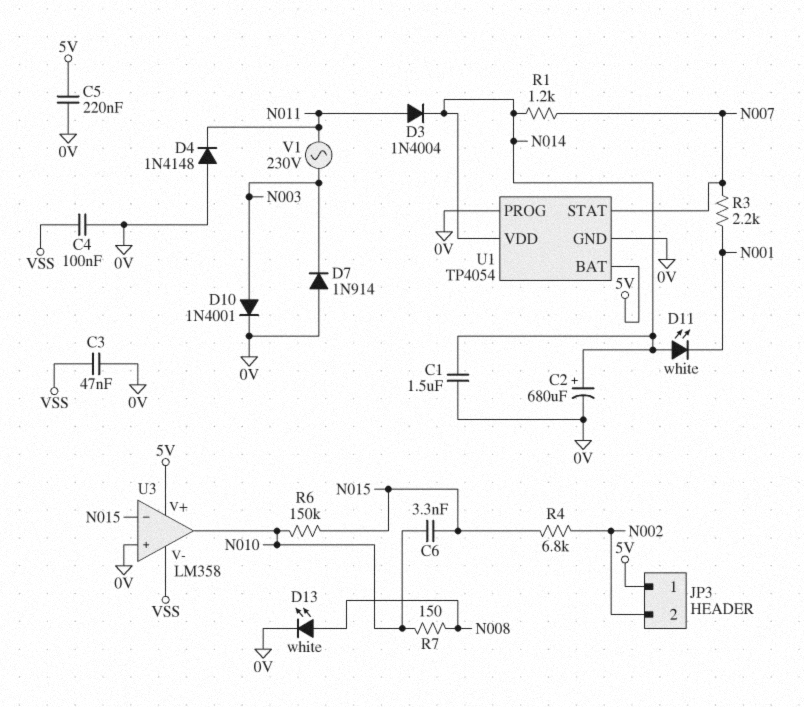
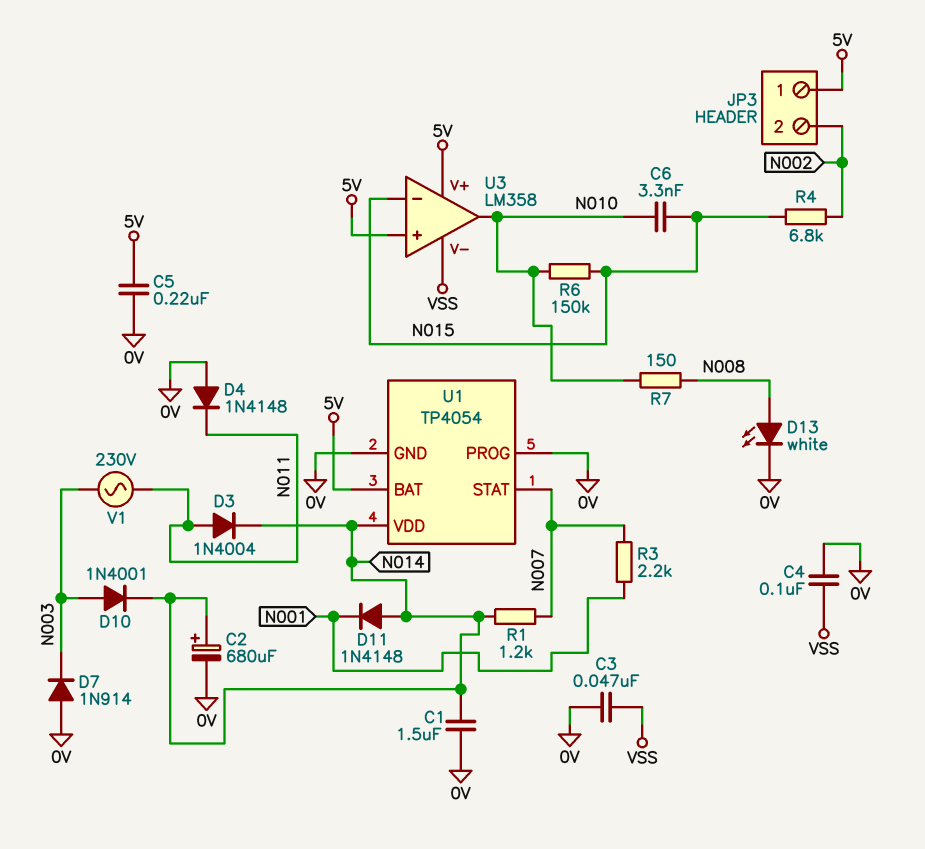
D10: diode 1N4001 (A N003, K 0V) -> diode 1N4001 (A N003, K N014)
D11: LED white (A N014, K N001) -> diode 1N4148 (A N014, K N001)
U3 pin in+: 0V -> 5V

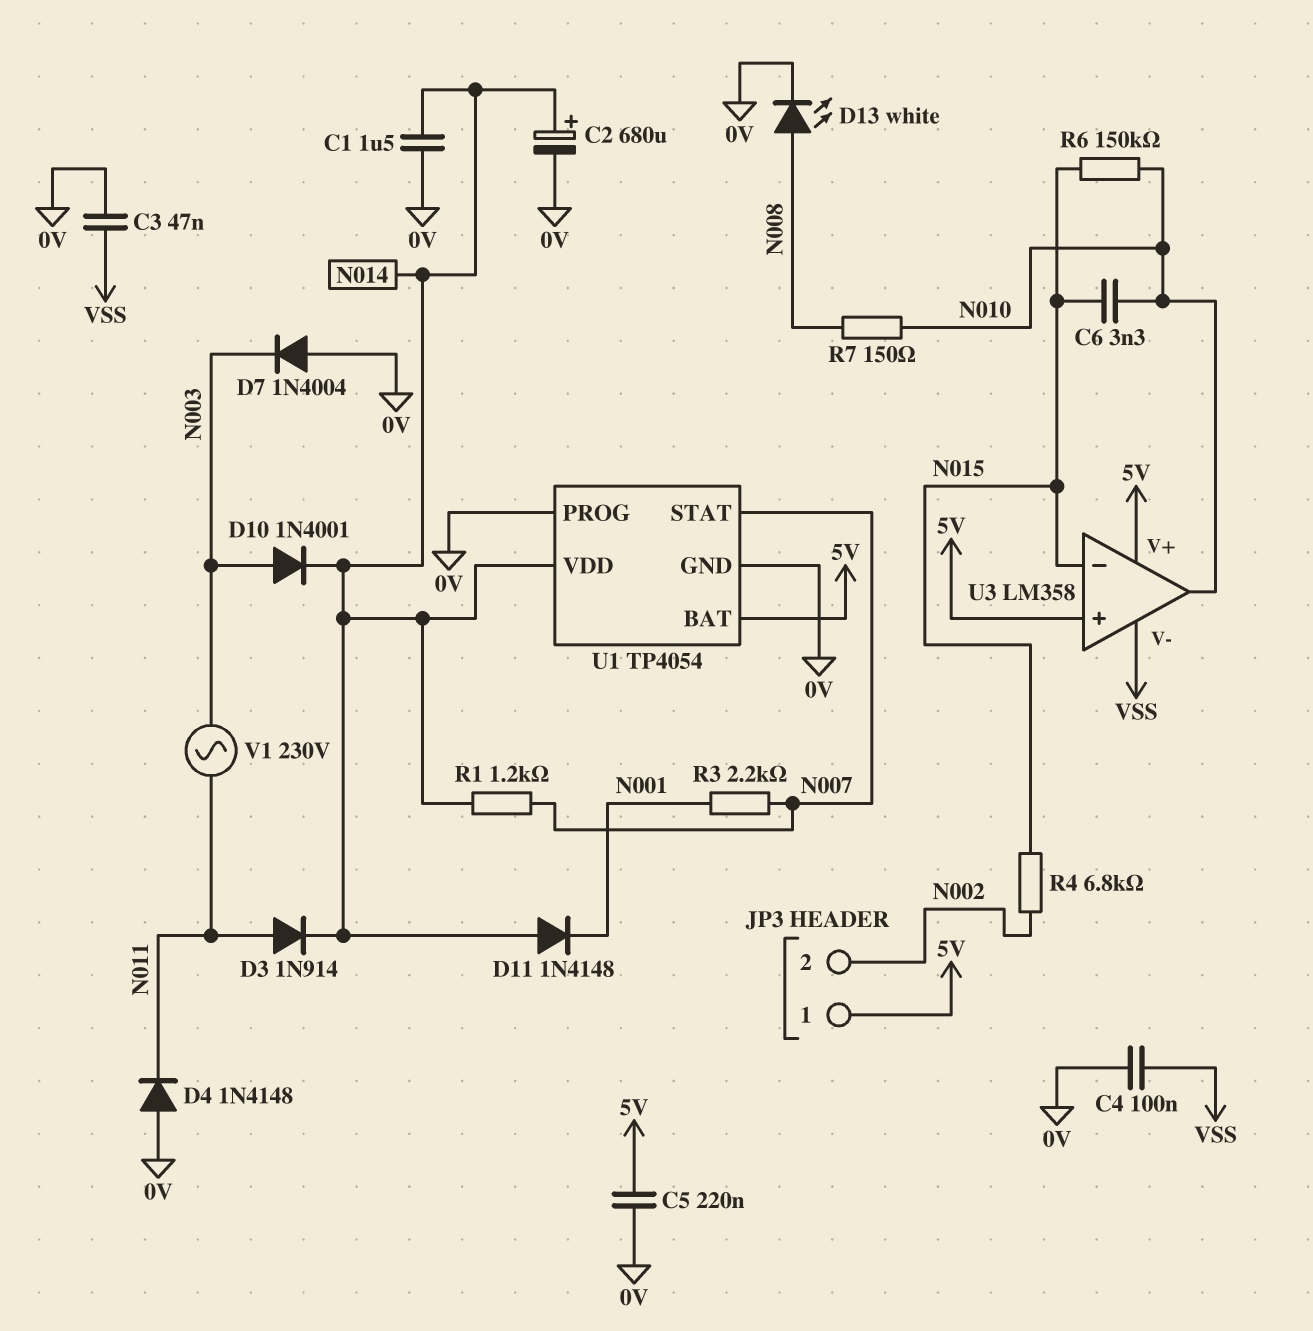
D3: diode 1N4004 (A N011, K N014) -> diode 1N914 (A N011, K N014)
D7: diode 1N914 (A 0V, K N003) -> diode 1N4004 (A 0V, K N003)

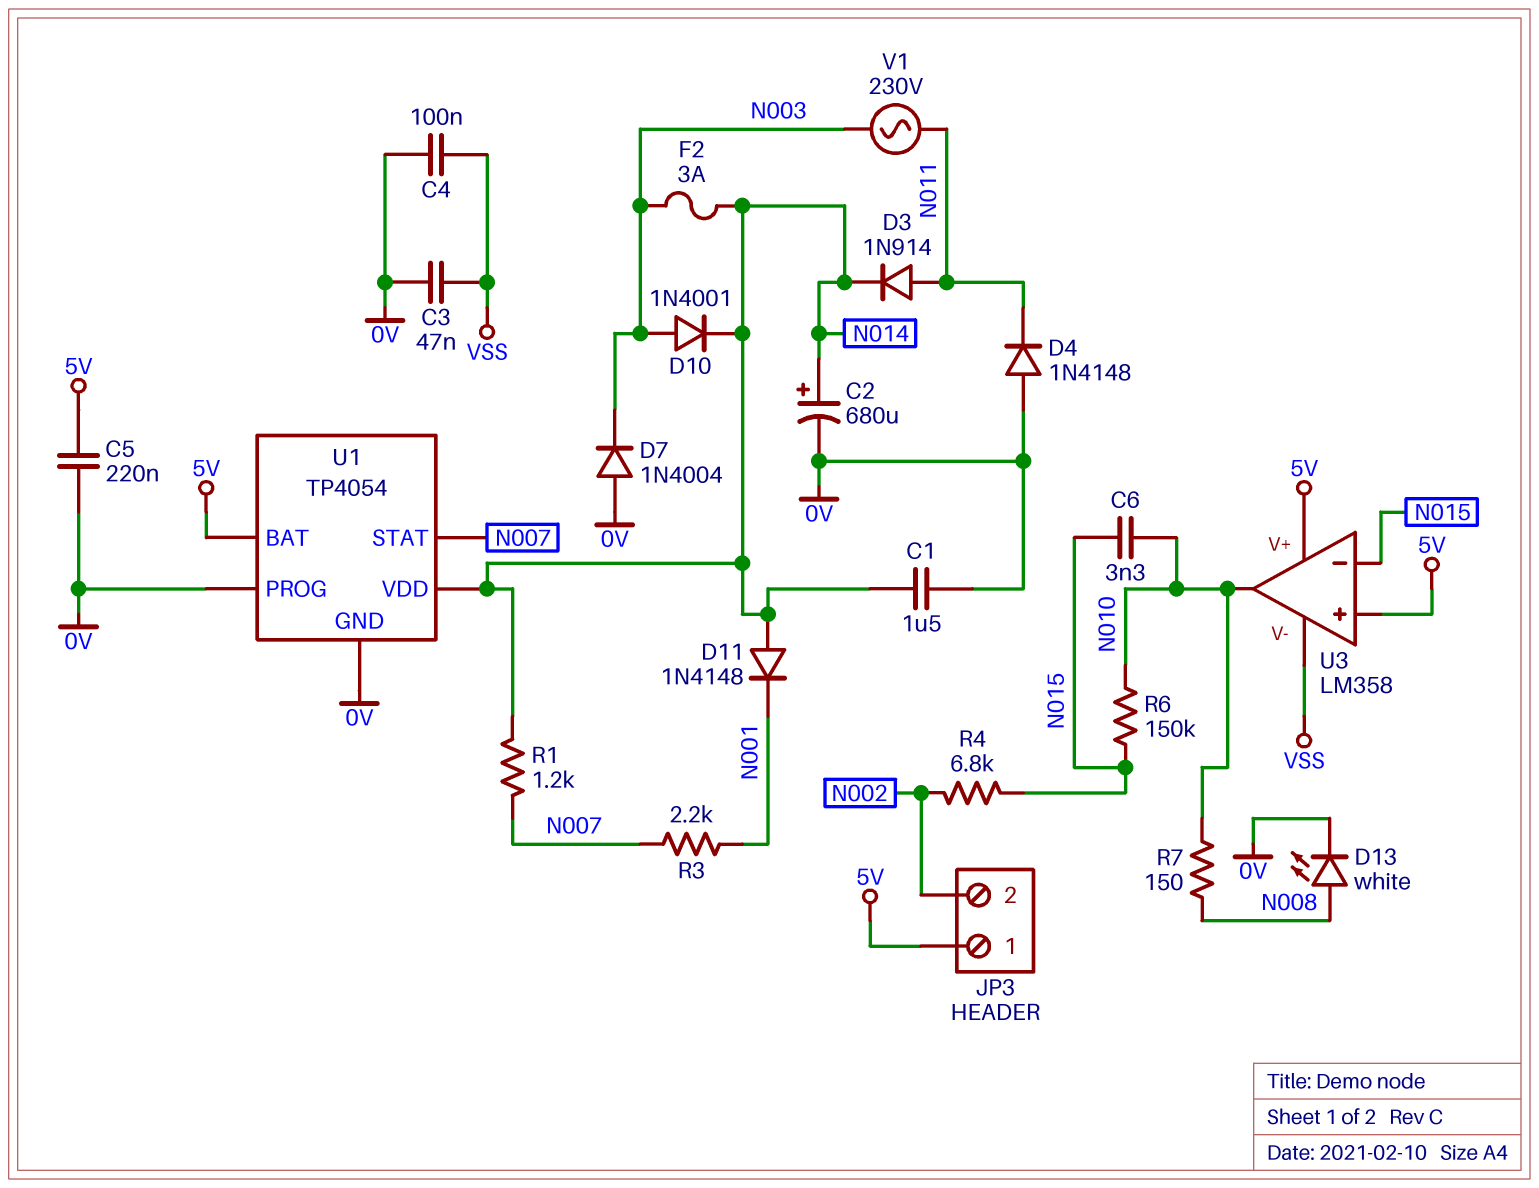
F2: none -> 3A (N003, N014)

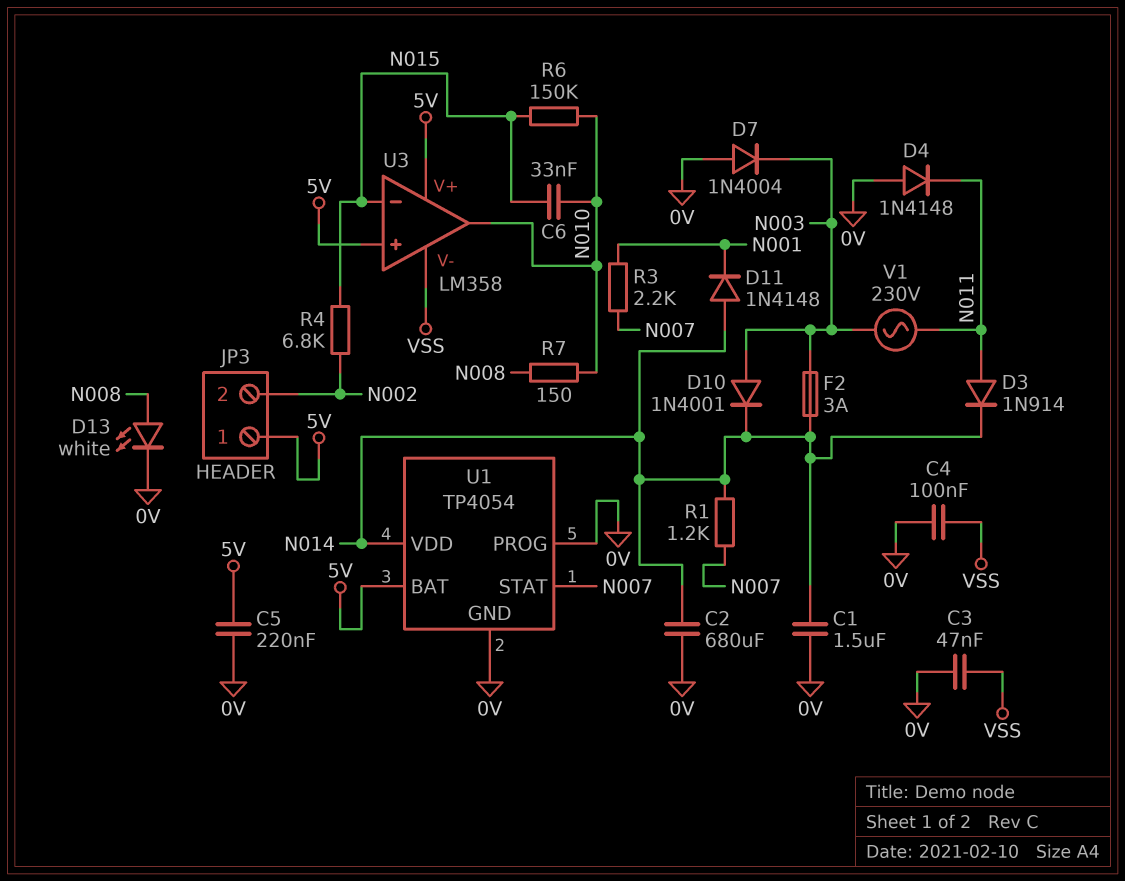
C2: 680uF (plus N014, minus 0V) -> 680uF (0V, N014)
C6: 3.3nF (N010, N015) -> 33nF (N010, N015)

